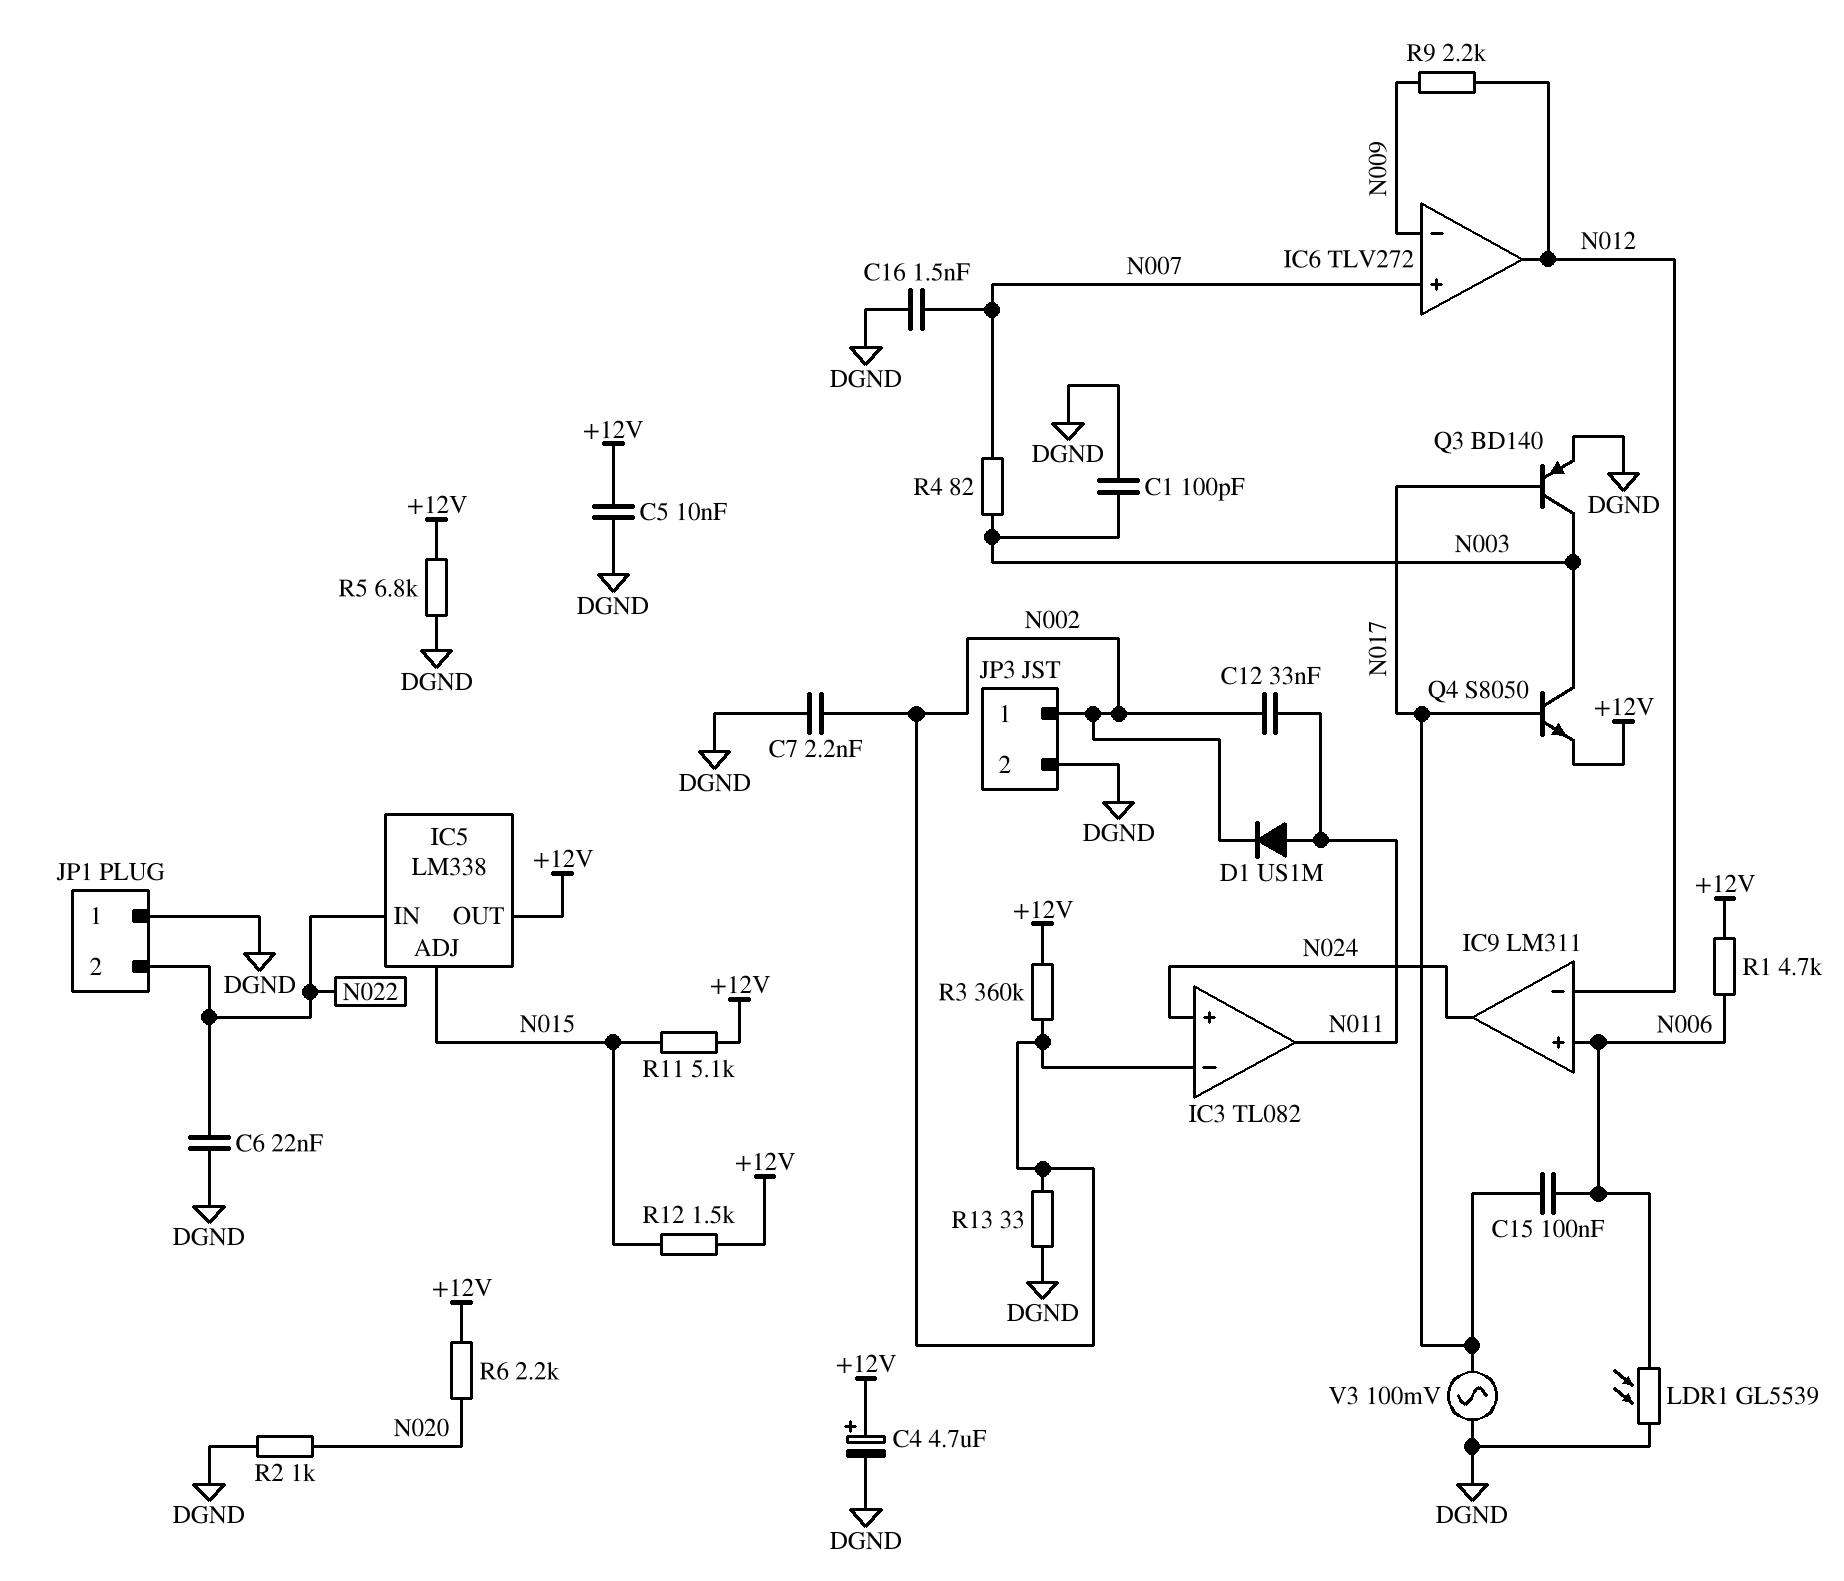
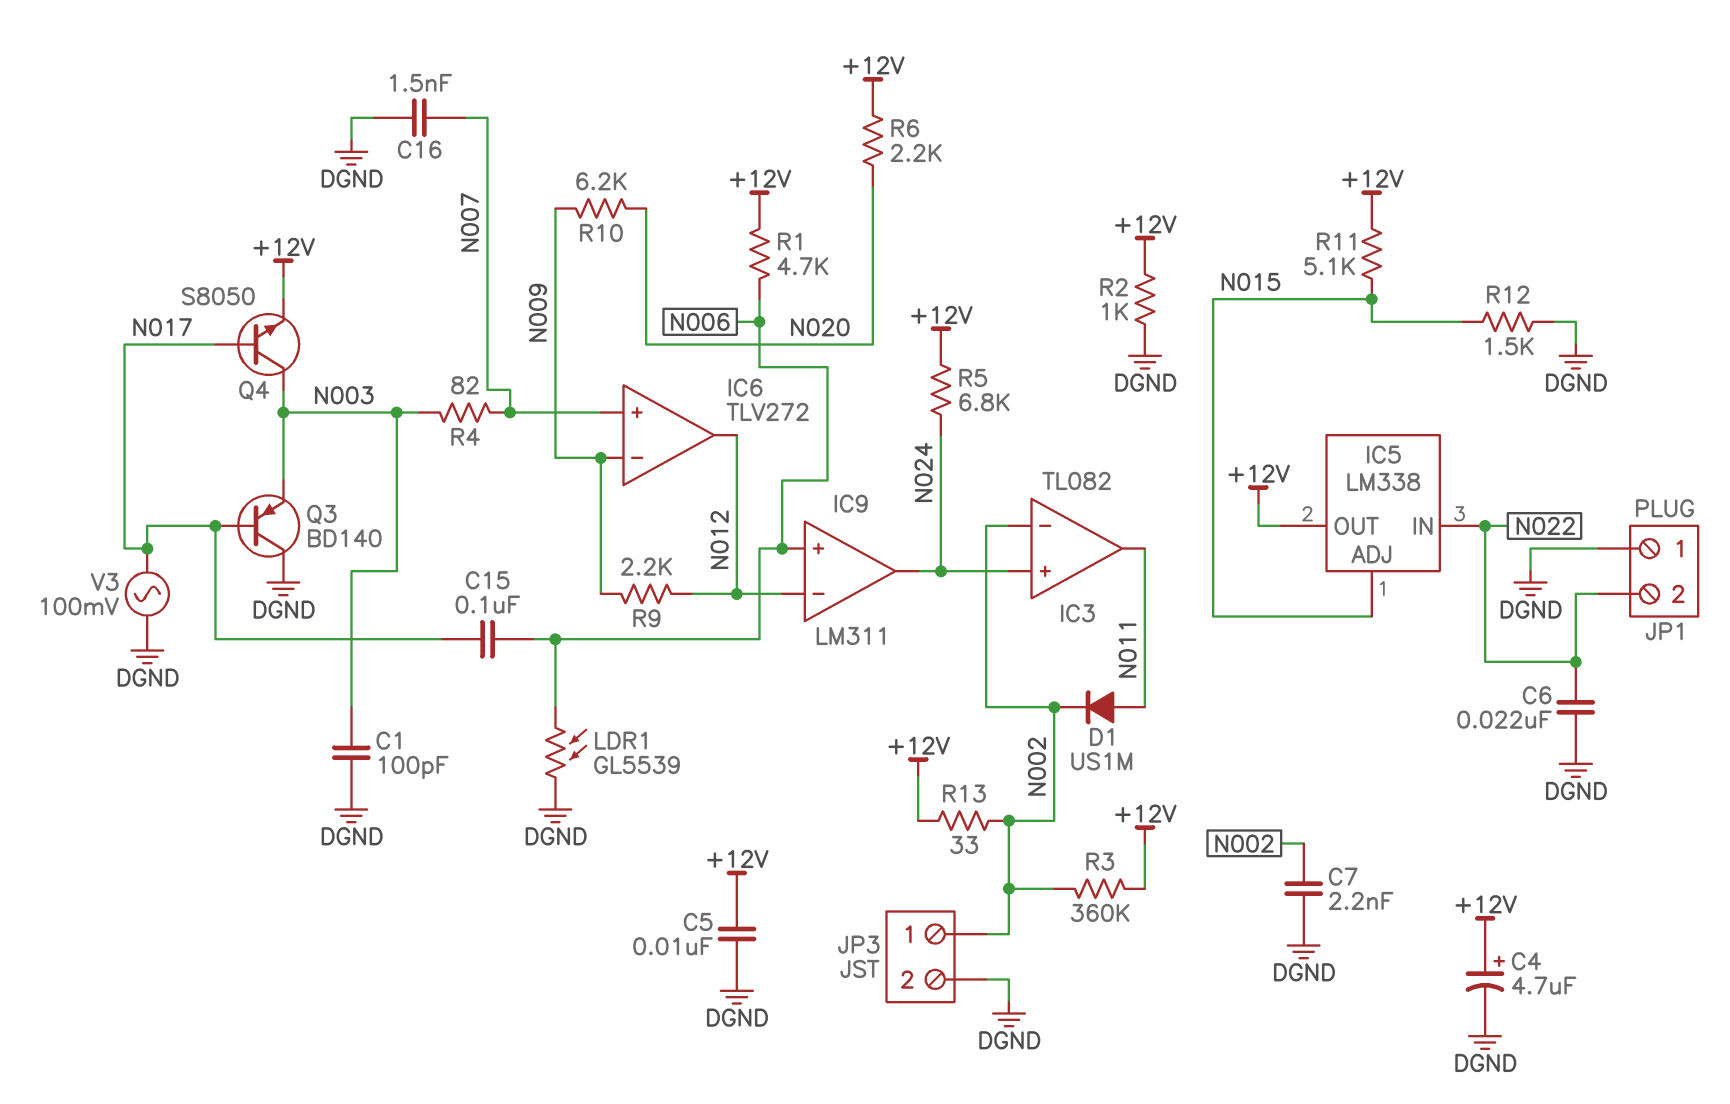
C12: 33nF (N002, N011) -> none
Q3: PNP BD140 (B N017, C N003, E DGND) -> PNP BD140 (B N017, C DGND, E N003)
R2: 1k (DGND, N020) -> 1k (+12V, DGND)
R5: 6.8k (+12V, DGND) -> 6.8k (+12V, N024)
R10: none -> 6.2k (N009, N020)
R12: 1.5k (+12V, N015) -> 1.5k (DGND, N015)
R13: 33 (DGND, N002) -> 33 (+12V, N002)

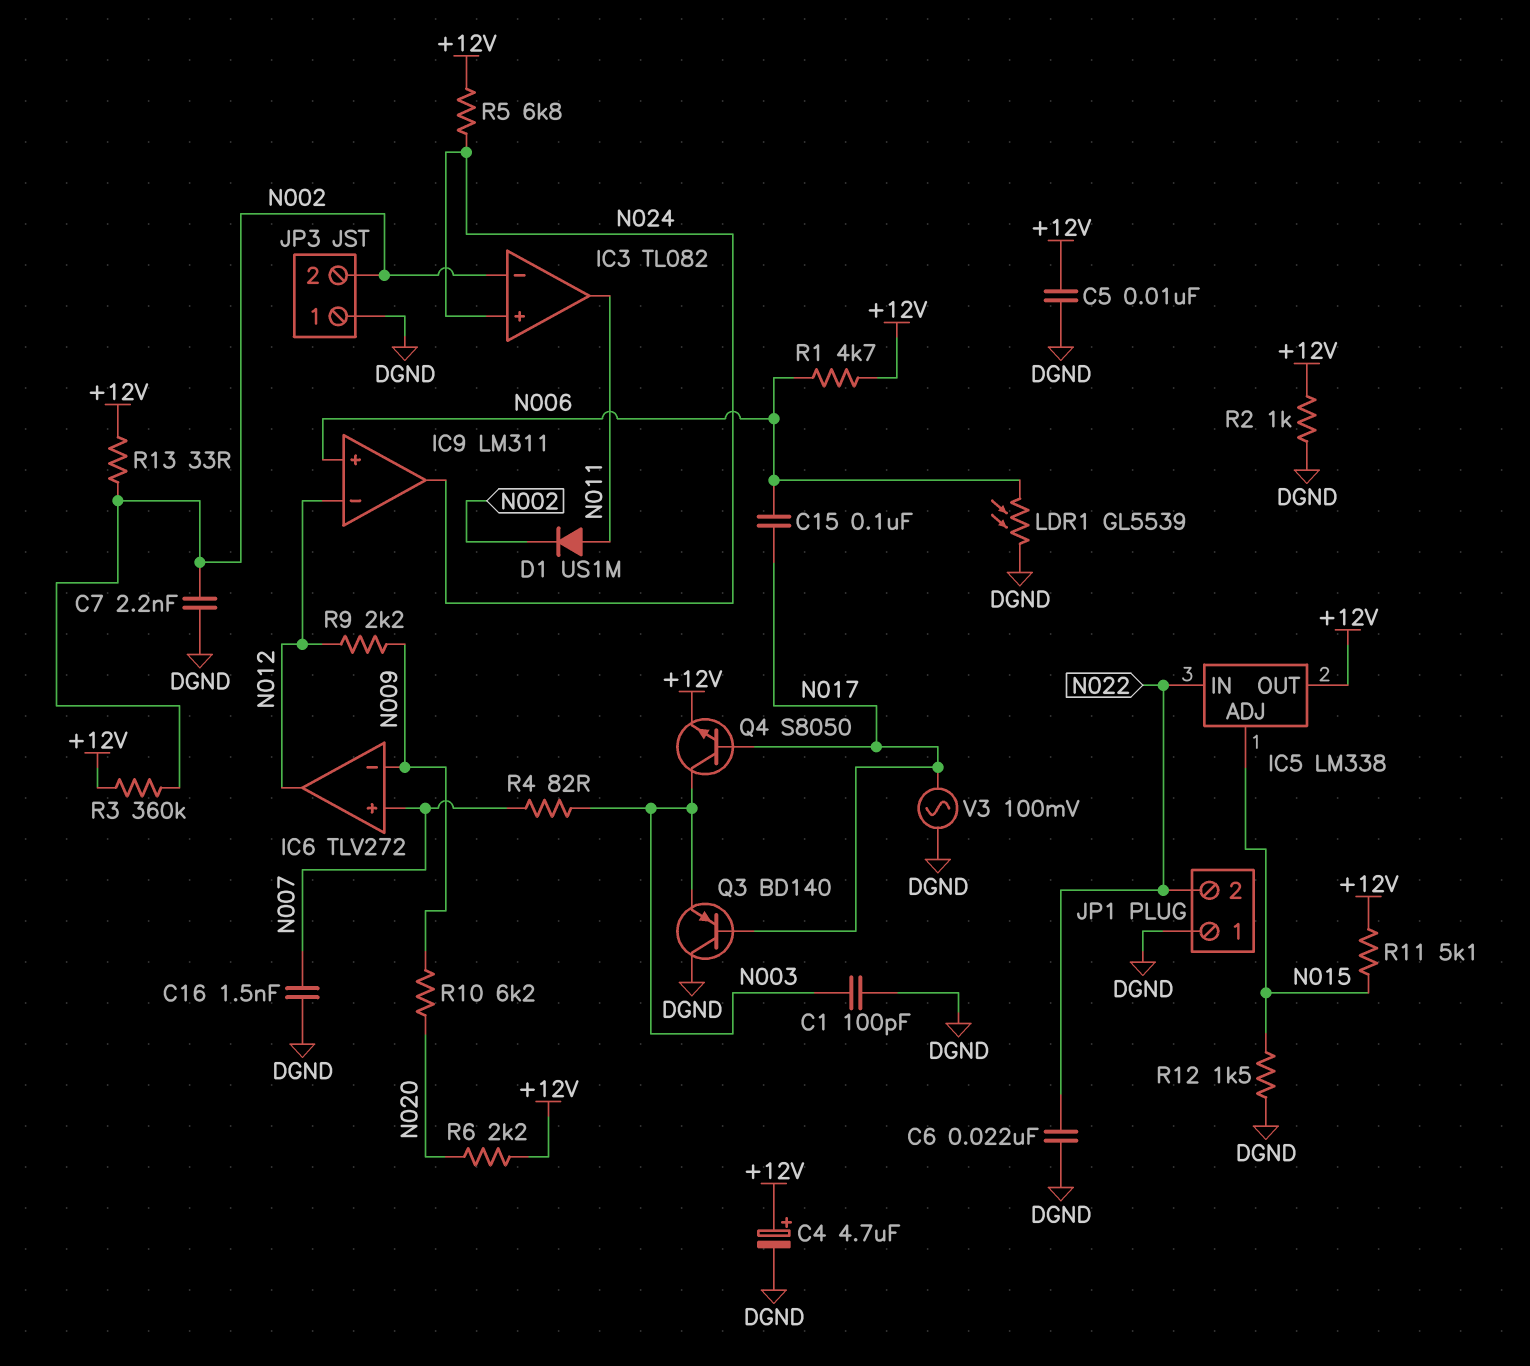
JP3 pin 1: N002 -> DGND
JP3 pin 2: DGND -> N002

